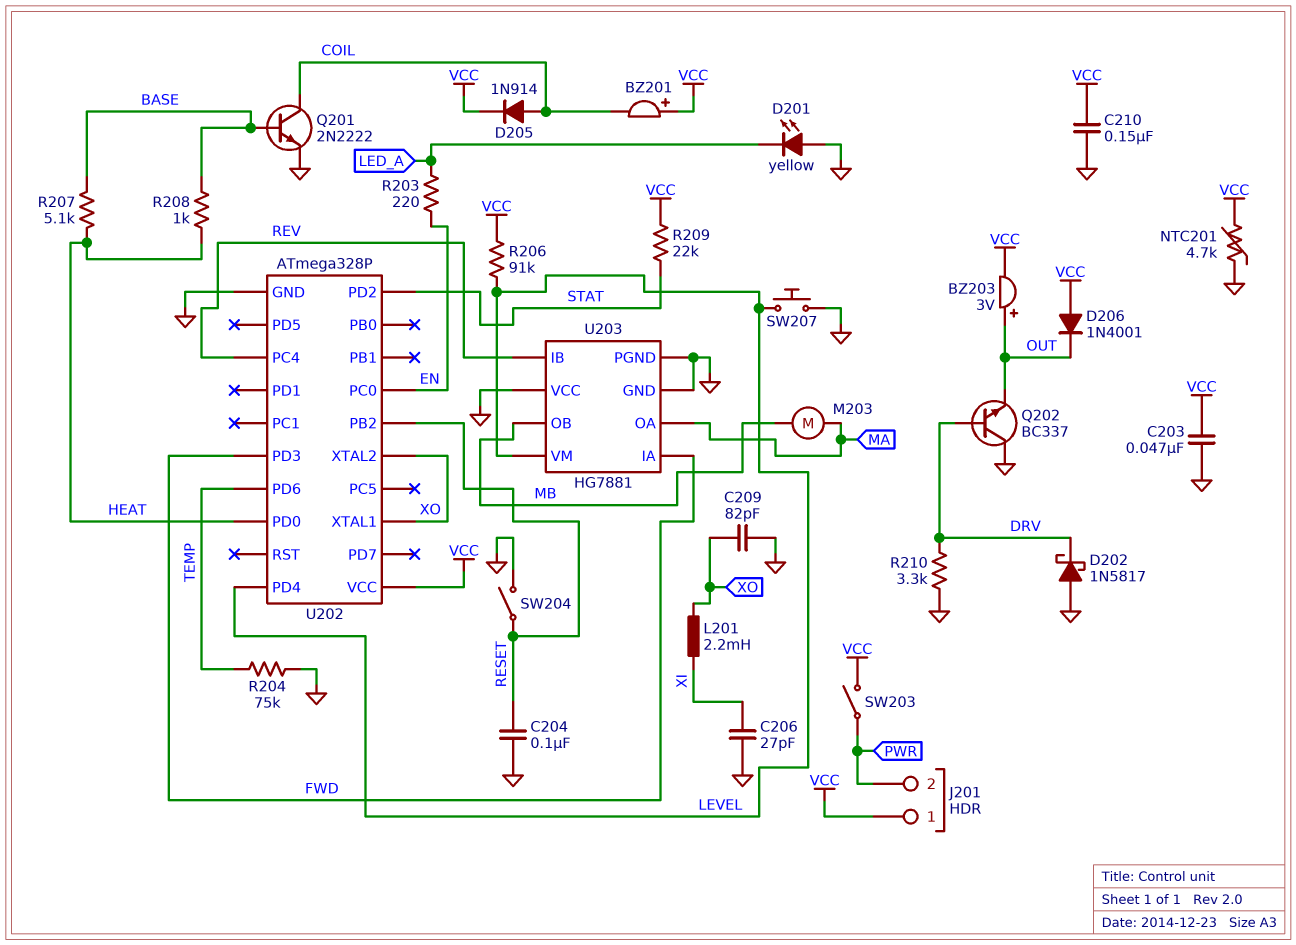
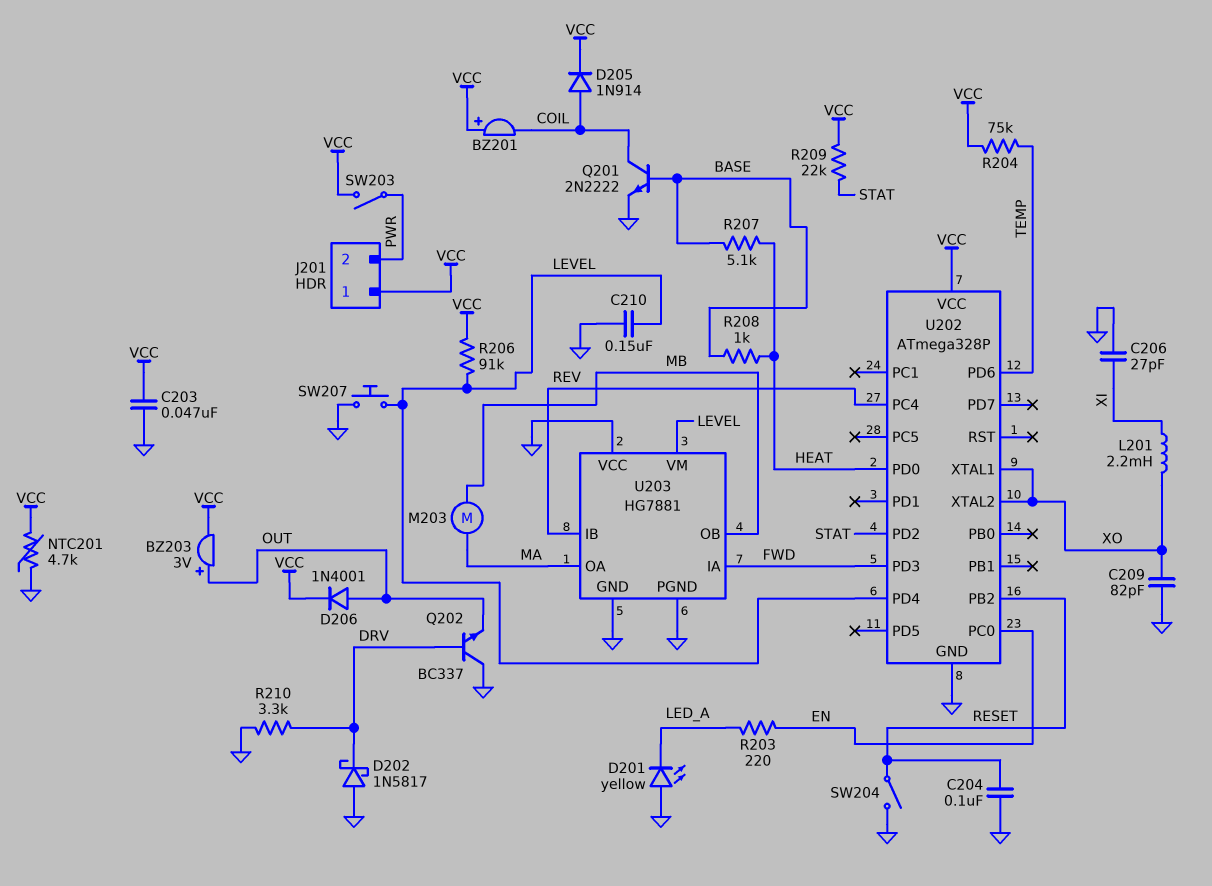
C210: 150nF (GND, VCC) -> 150nF (GND, LEVEL)
D206: diode 1N4001 (A VCC, K OUT) -> diode 1N4001 (A OUT, K VCC)
R204: 75k (GND, TEMP) -> 75k (TEMP, VCC)

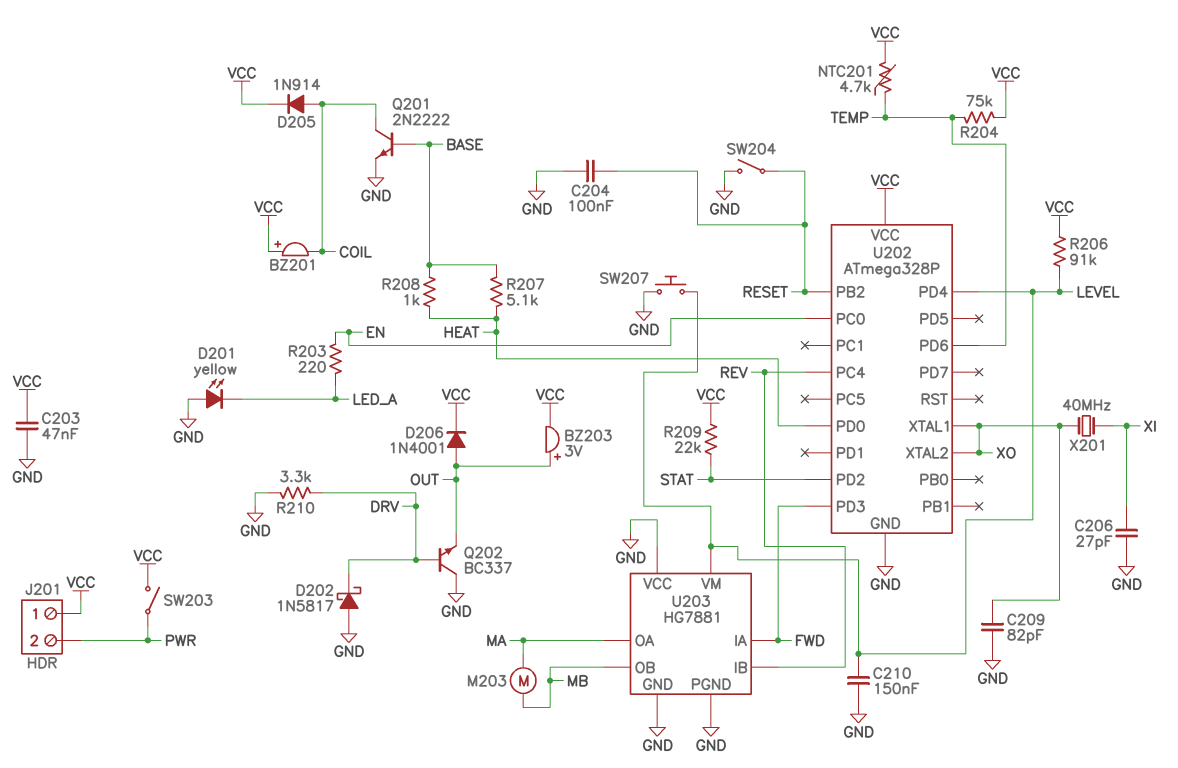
L201: 2.2mH (XI, XO) -> none
NTC201: 4.7k (GND, VCC) -> 4.7k (TEMP, VCC)
X201: none -> 40MHz (XI, XO)

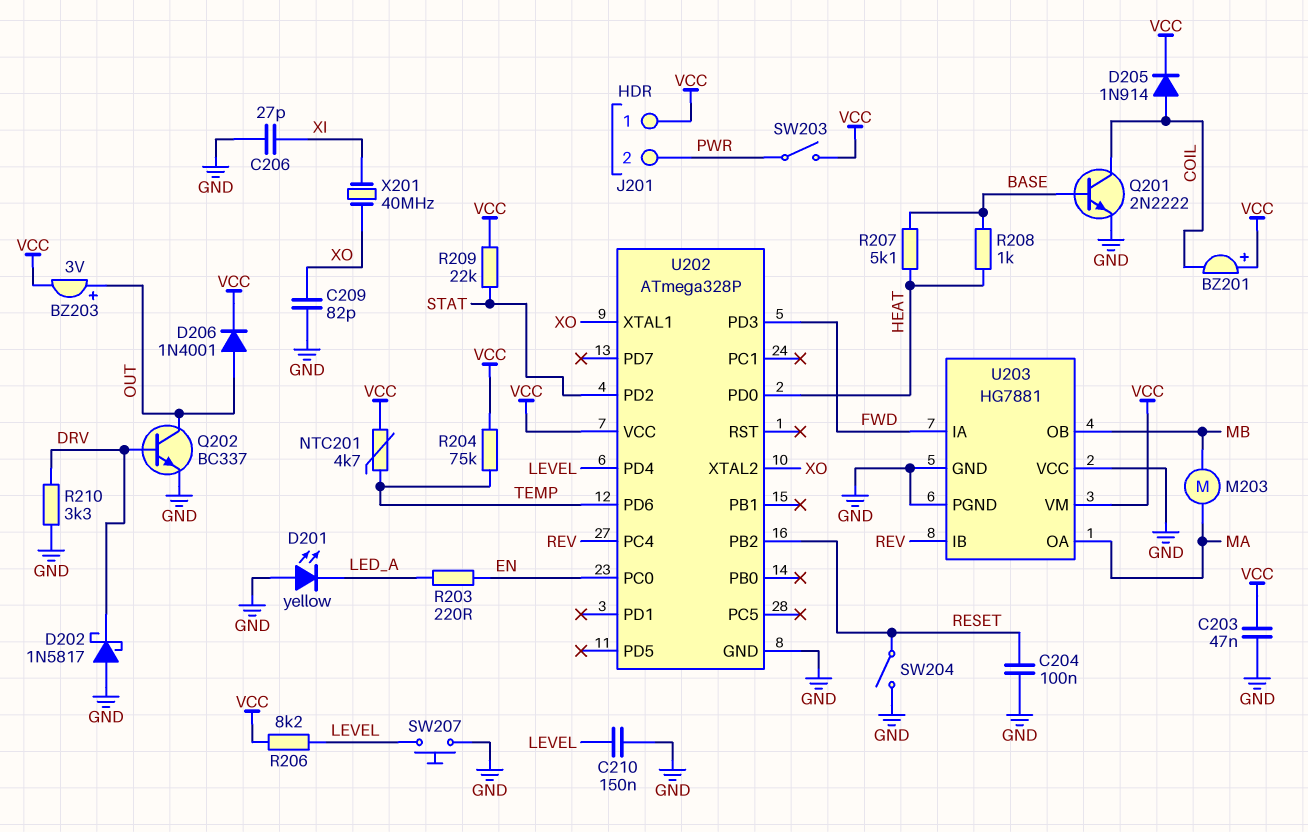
Q202: NPN BC337 (B DRV, C GND, E OUT) -> NPN BC337 (B DRV, C OUT, E GND)
R206: 91k (LEVEL, VCC) -> 8.2k (LEVEL, VCC)
U203 pin VM: LEVEL -> VCC

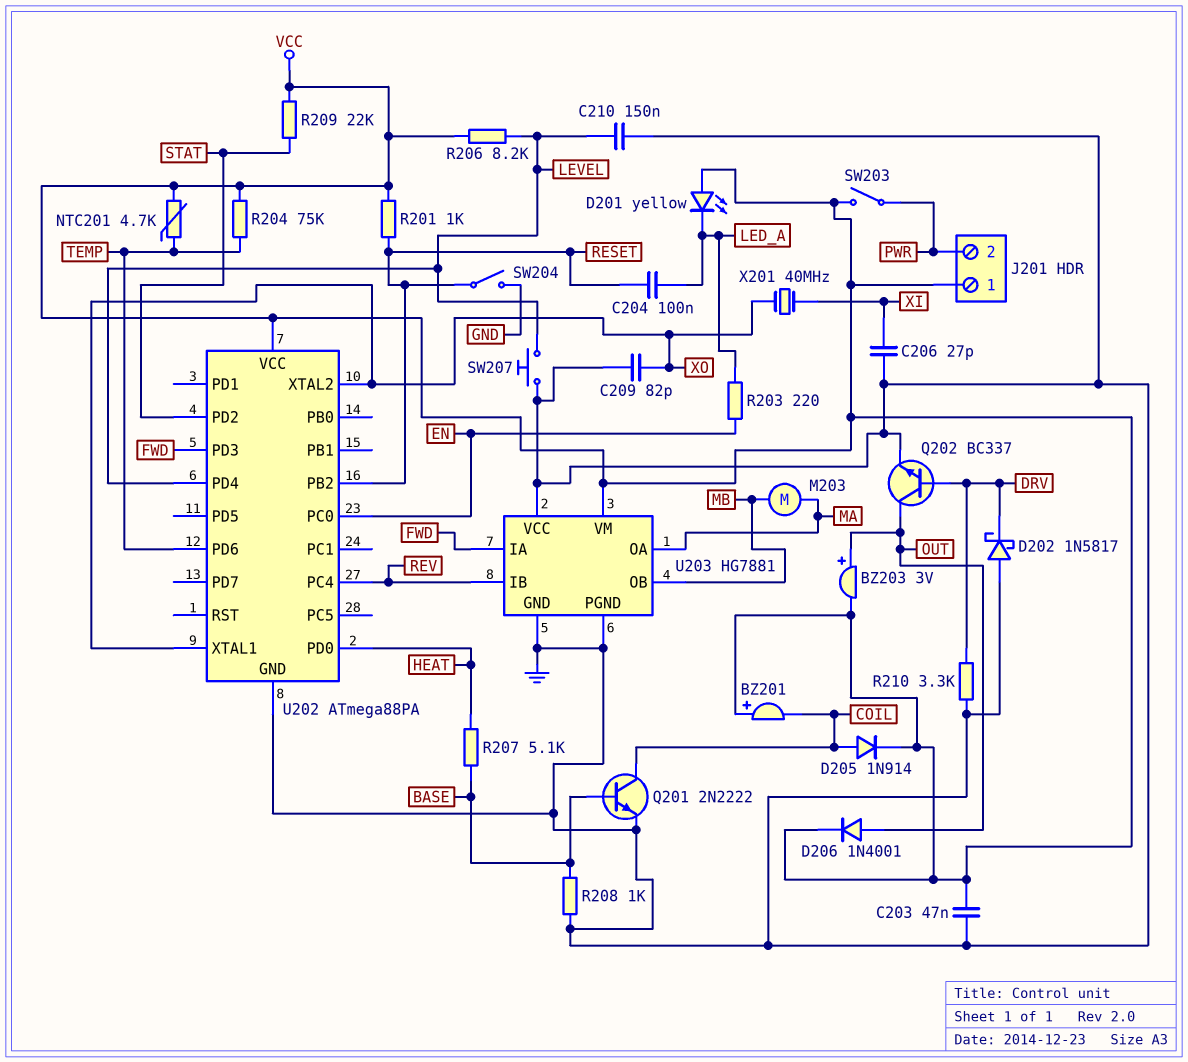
C204: 100nF (GND, RESET) -> 100nF (LED_A, RESET)
D201: LED yellow (A GND, K LED_A) -> LED yellow (A VCC, K LED_A)
R201: none -> 1k (RESET, VCC)
R208: 1k (BASE, HEAT) -> 1k (BASE, GND)
U202: ATmega328P -> ATmega88PA

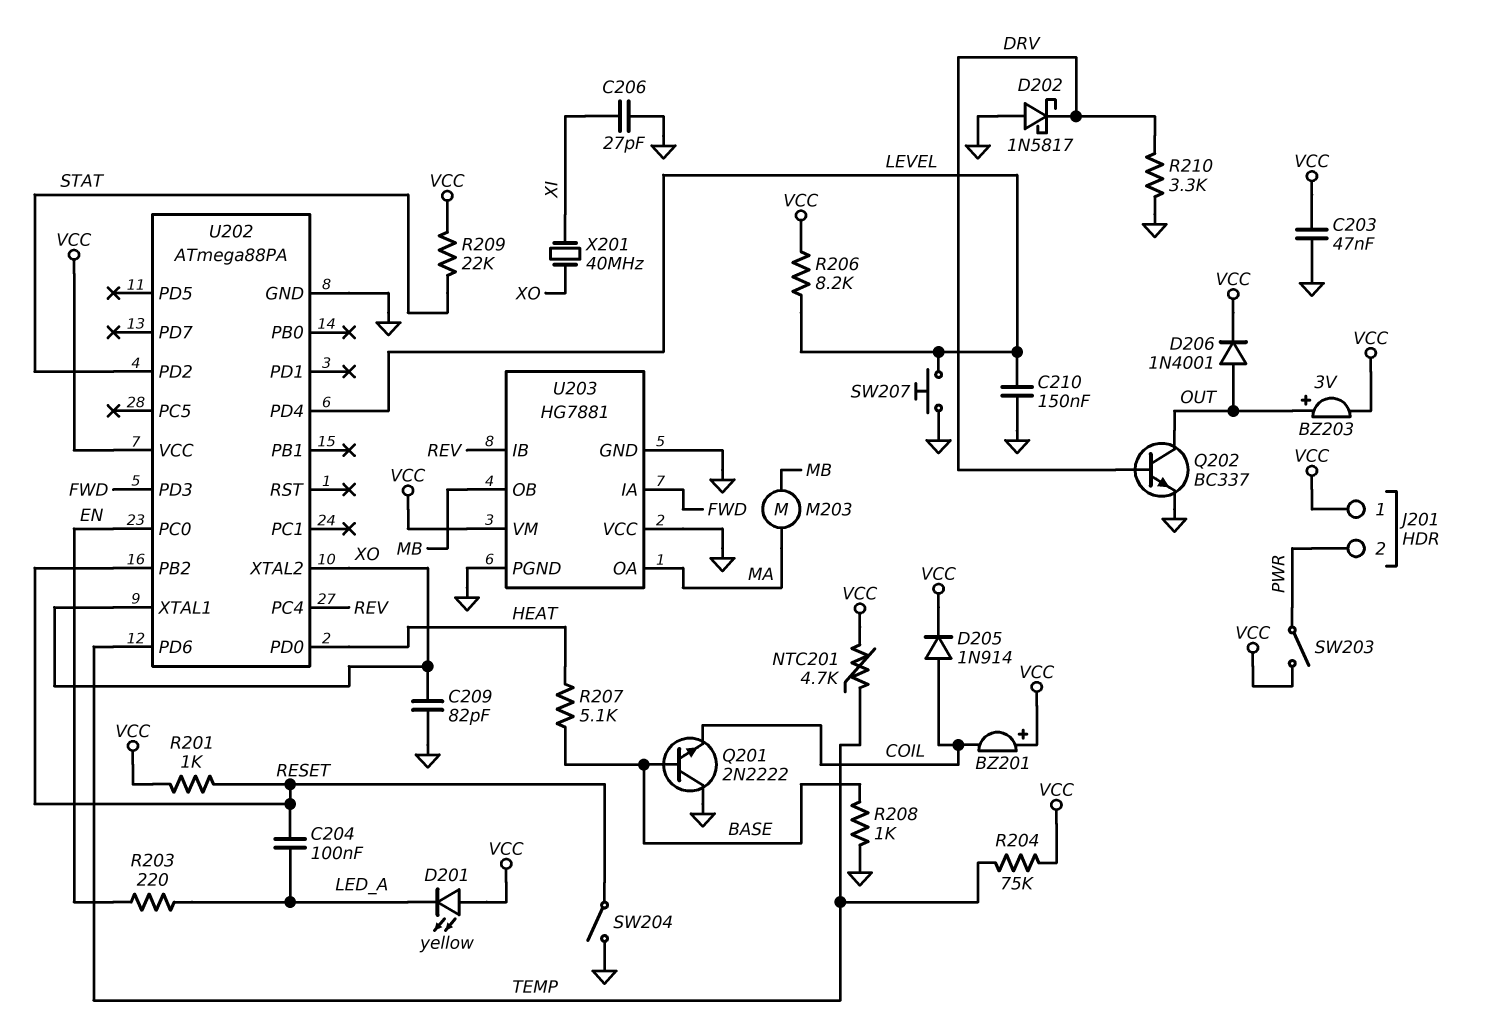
Q201: NPN 2N2222 (B BASE, C COIL, E GND) -> NPN 2N2222 (B BASE, C GND, E COIL)

